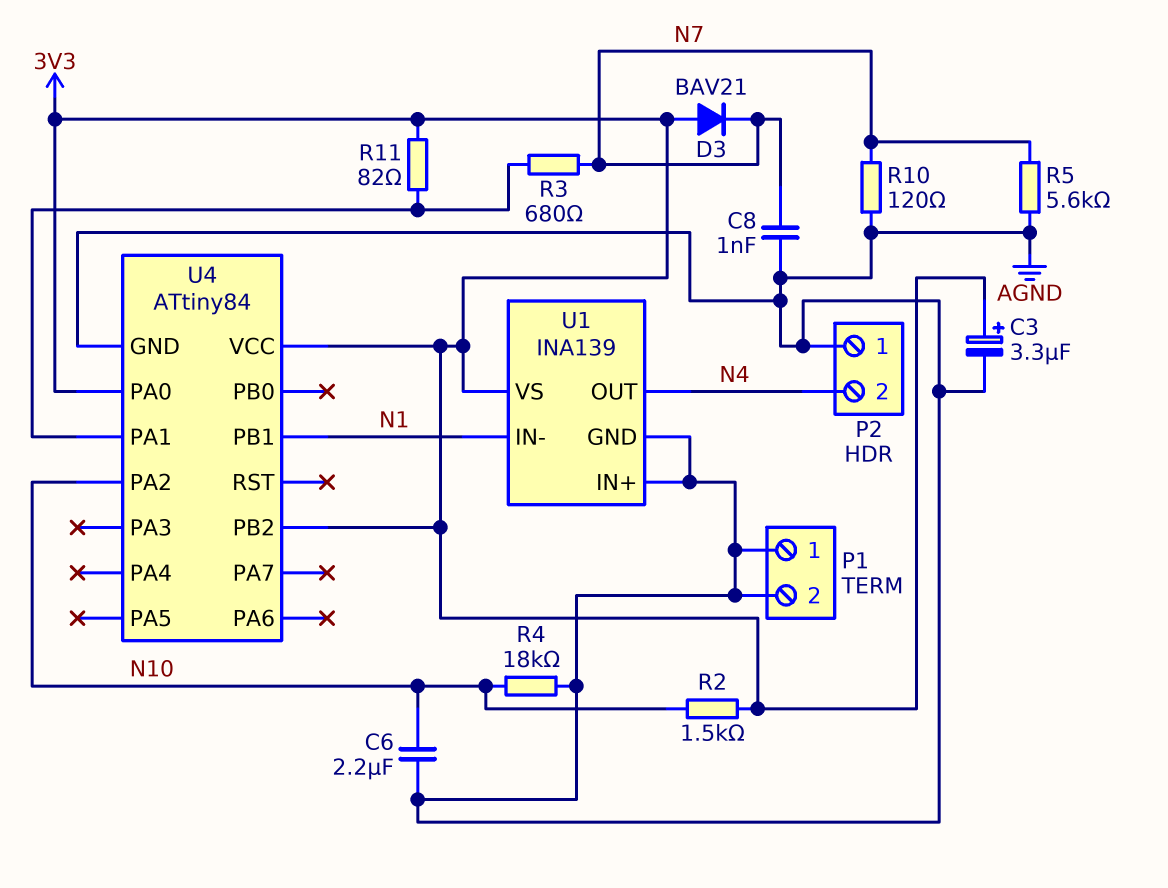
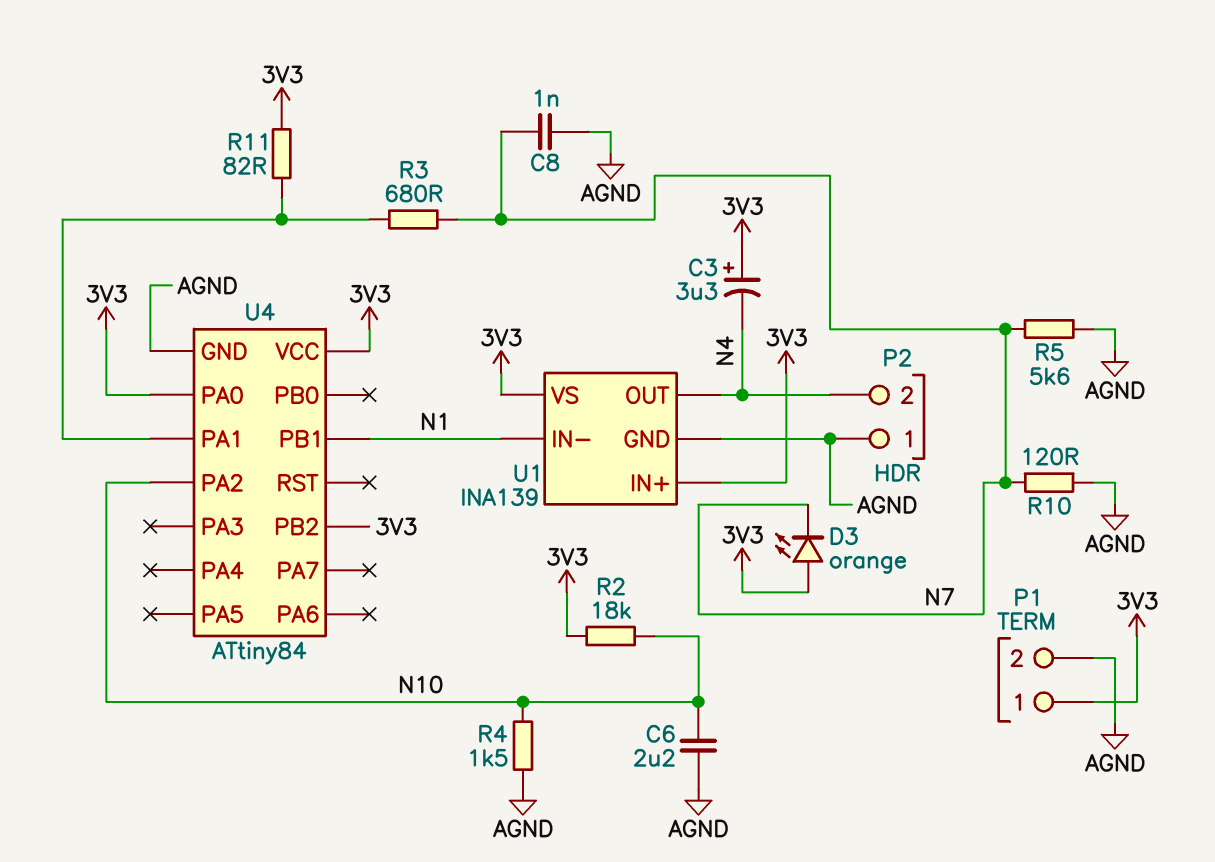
C3: 3.3uF (plus 3V3, minus AGND) -> 3.3uF (plus 3V3, minus N4)
D3: diode BAV21 (A 3V3, K N7) -> LED orange (A 3V3, K N7)
P1 pin 1: AGND -> 3V3
R2: 1.5k (3V3, N10) -> 18k (3V3, N10)
R4: 18k (AGND, N10) -> 1.5k (AGND, N10)
U1 pin IN+: AGND -> 3V3

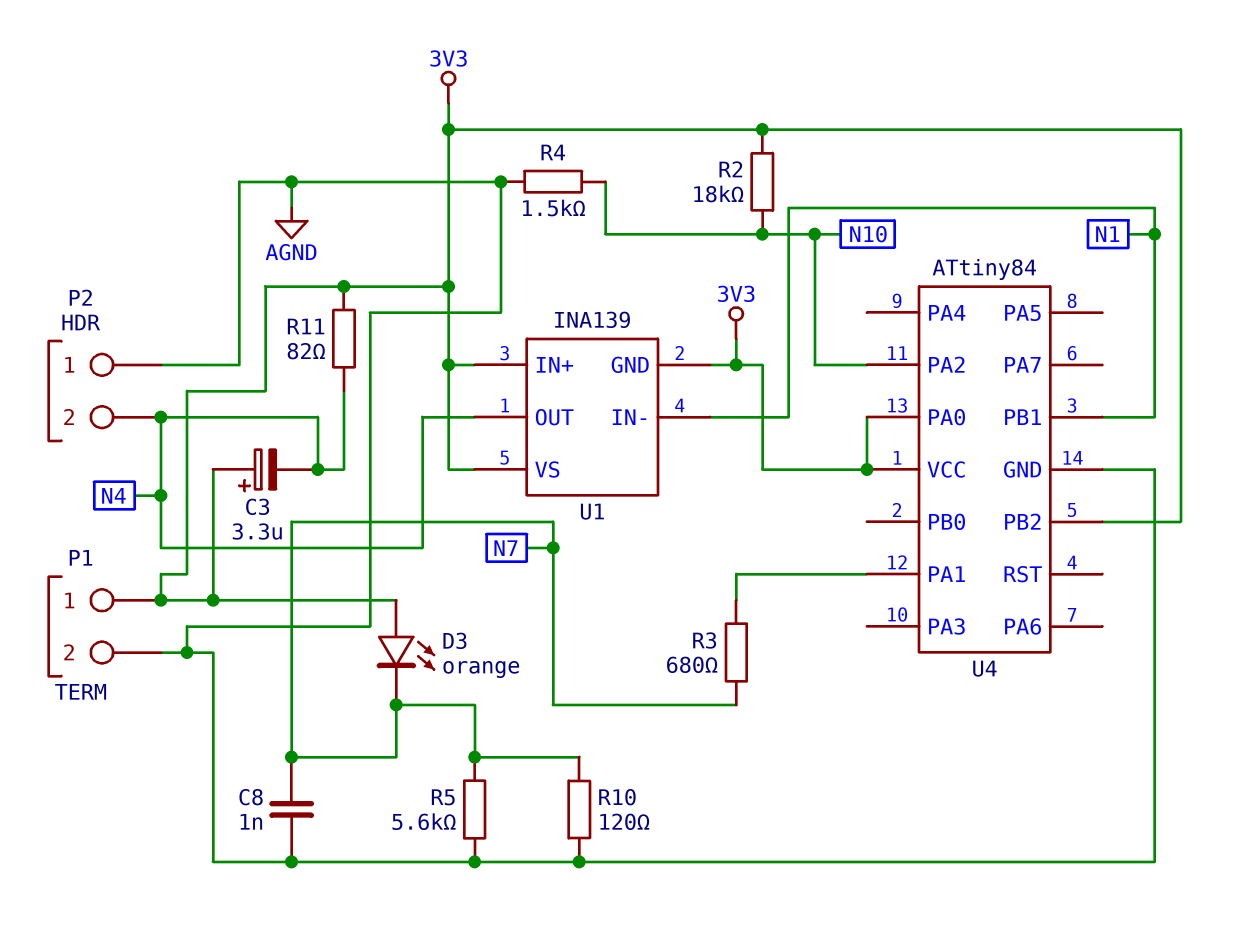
C6: 2.2uF (AGND, N10) -> none
R11: 82 (3V3, U4/PA1) -> 82 (3V3, N4)
U1 pin GND: AGND -> 3V3

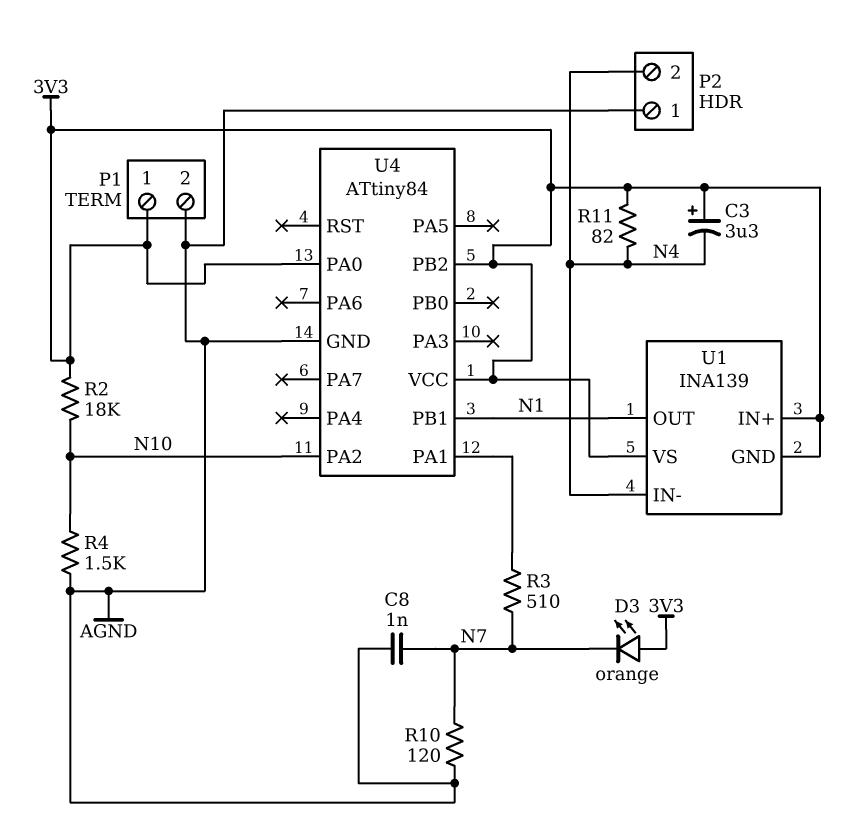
R3: 680 (N7, U4/PA1) -> 510 (N7, U4/PA1)
R5: 5.6k (AGND, N7) -> none
U1 pin IN-: N1 -> N4
U1 pin OUT: N4 -> N1

